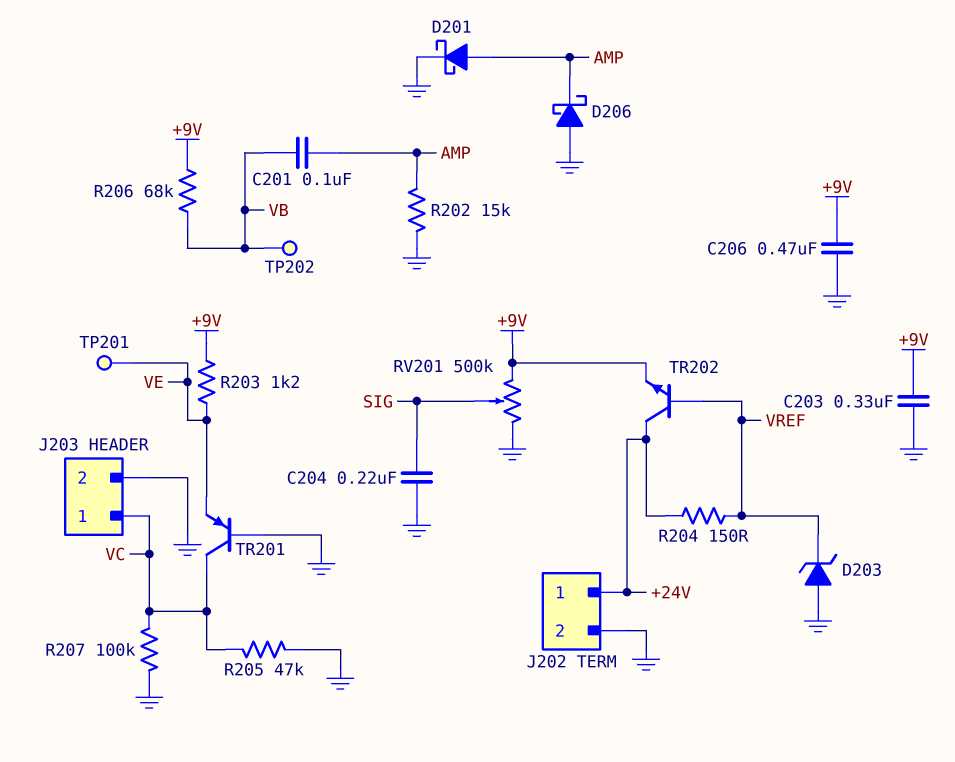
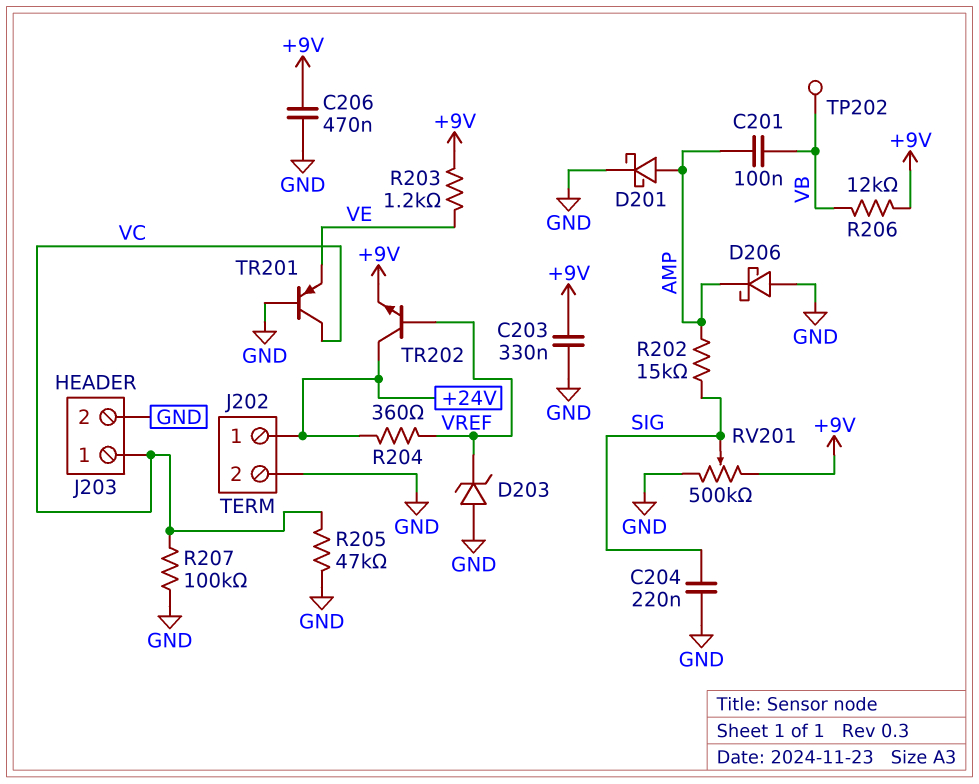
R202: 15k (AMP, GND) -> 15k (AMP, SIG)
R204: 150 (+24V, VREF) -> 360 (+24V, VREF)
R206: 68k (+9V, VB) -> 12k (+9V, VB)
TP201: test point (VE) -> none

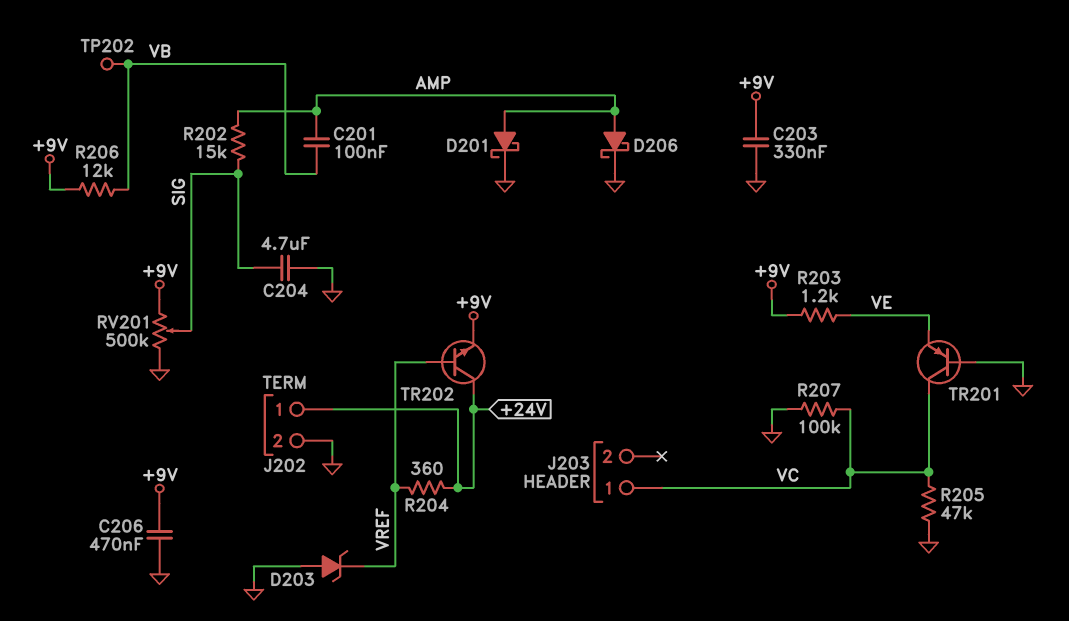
C204: 220nF (GND, SIG) -> 4.7uF (GND, SIG)
D206: schottky (A GND, K AMP) -> schottky (A AMP, K GND)
J203 pin 2: GND -> none

